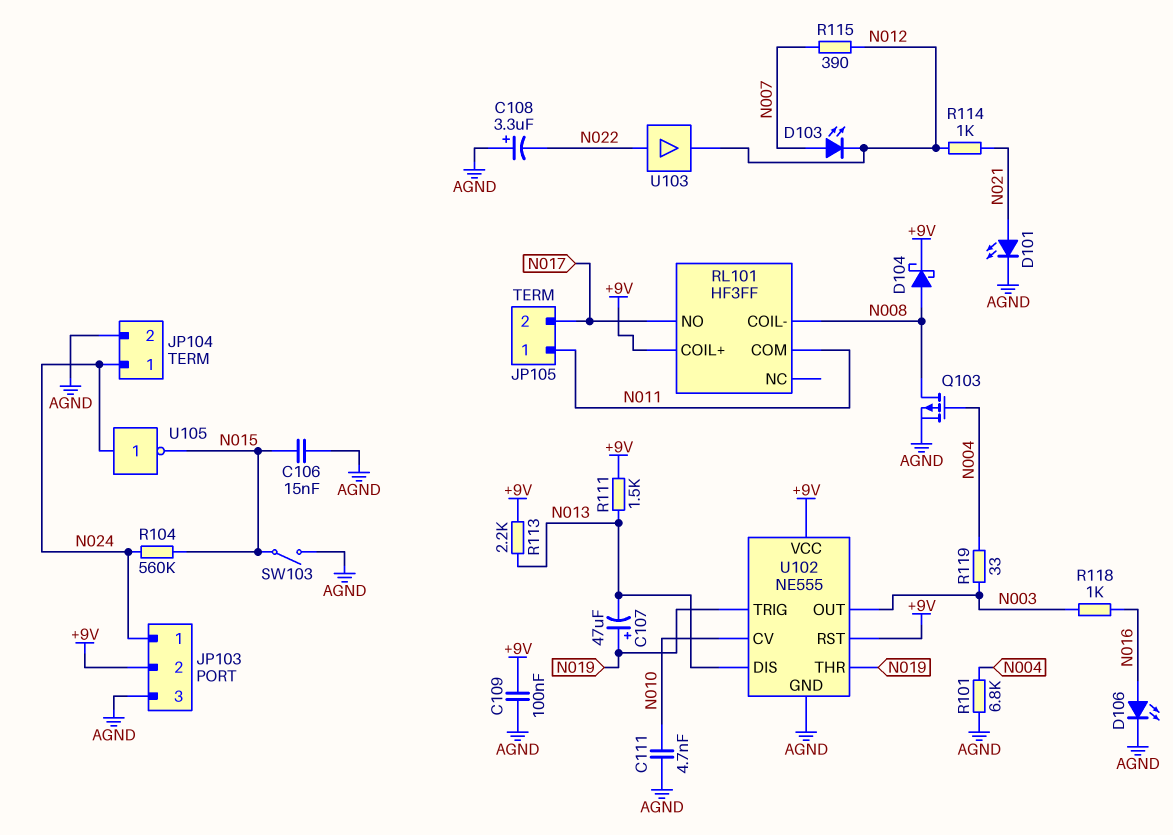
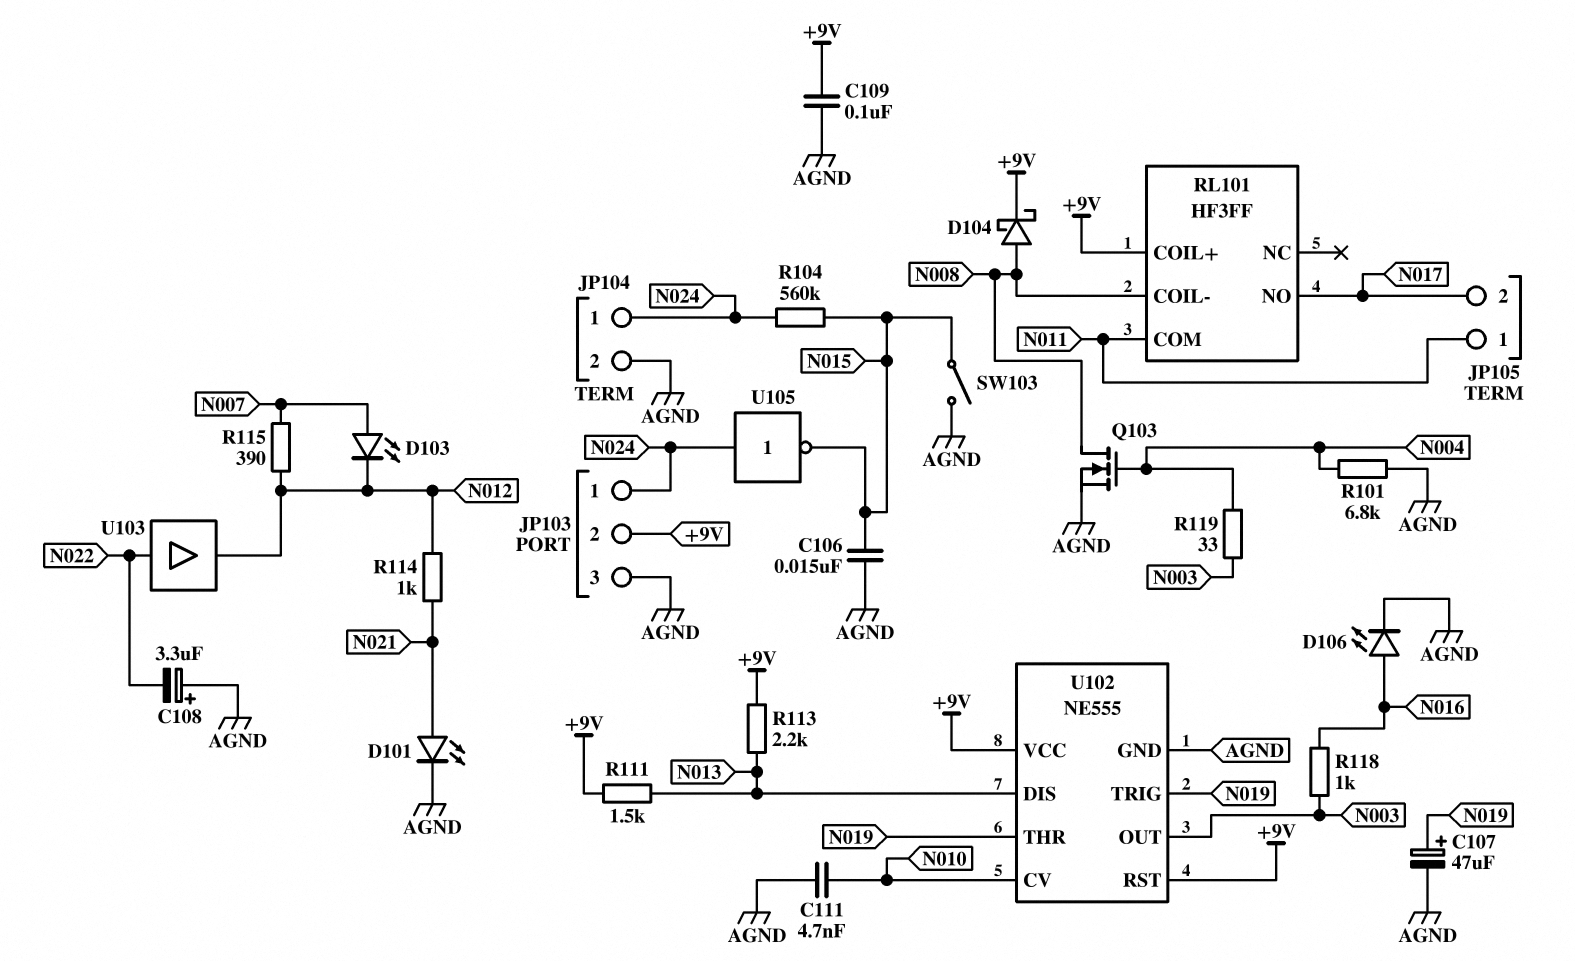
C107: 47uF (plus N019, minus N013) -> 47uF (plus N019, minus AGND)
Q103: PMOS (G N004, D N008, S AGND) -> NMOS (G N004, D N008, S AGND)

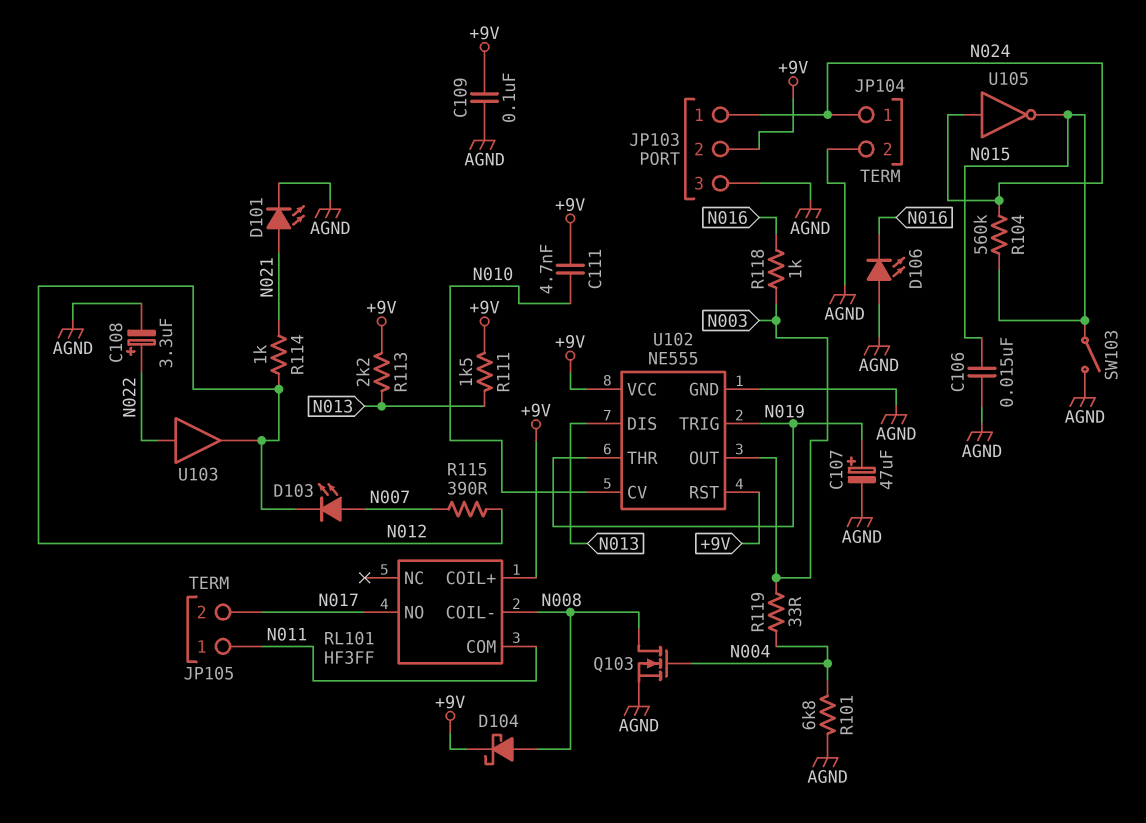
C108: 3.3uF (plus AGND, minus N022) -> 3.3uF (plus N022, minus AGND)
C111: 4.7nF (AGND, N010) -> 4.7nF (+9V, N010)
D106: LED (A N016, K AGND) -> LED (A AGND, K N016)

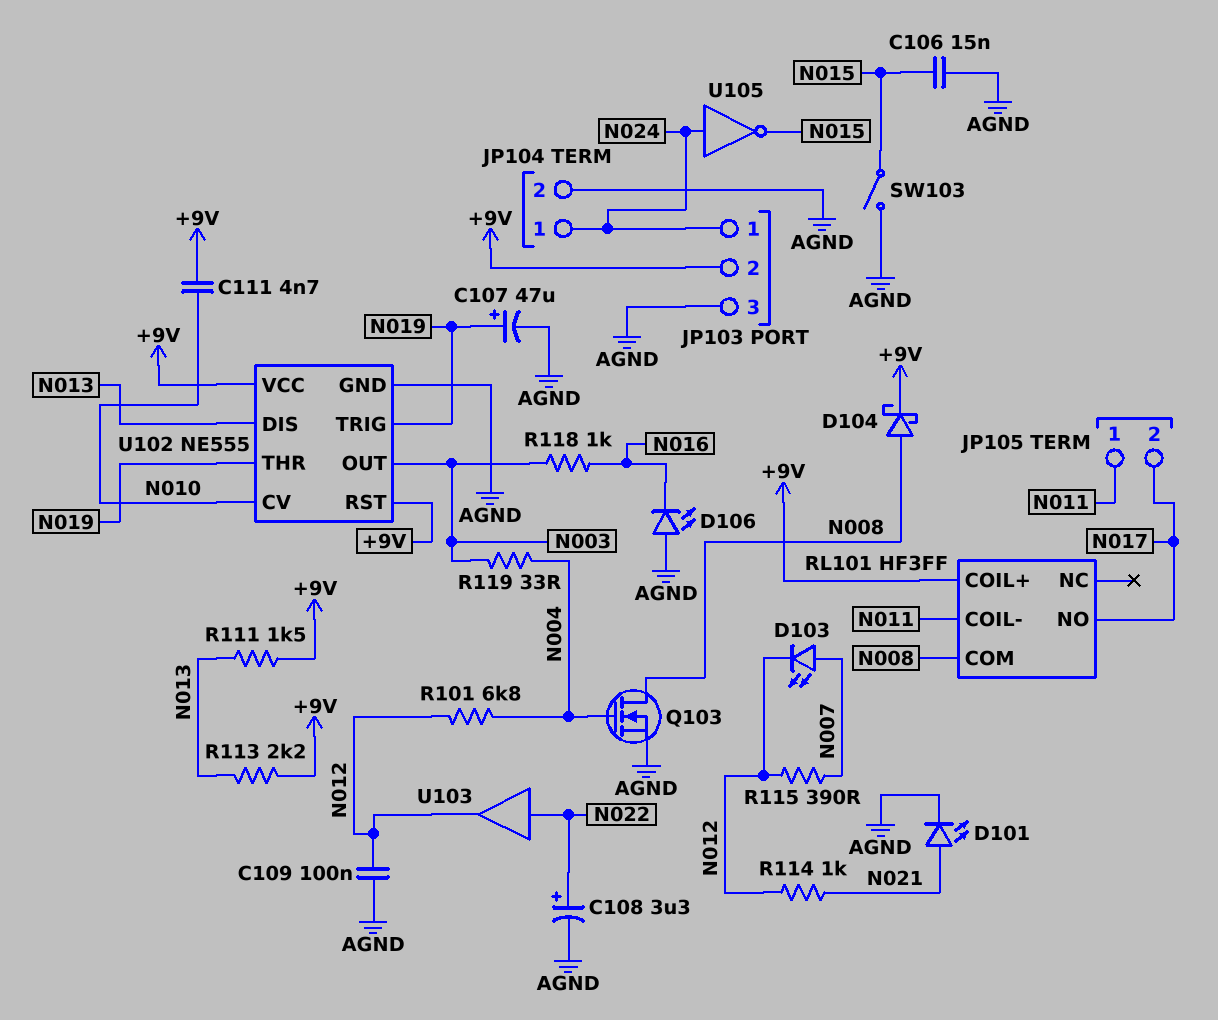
C109: 100nF (+9V, AGND) -> 100nF (AGND, N012)
R101: 6.8k (AGND, N004) -> 6.8k (N004, N012)
R104: 560k (N015, N024) -> none
RL101 pin COIL-: N008 -> N011
RL101 pin COM: N011 -> N008

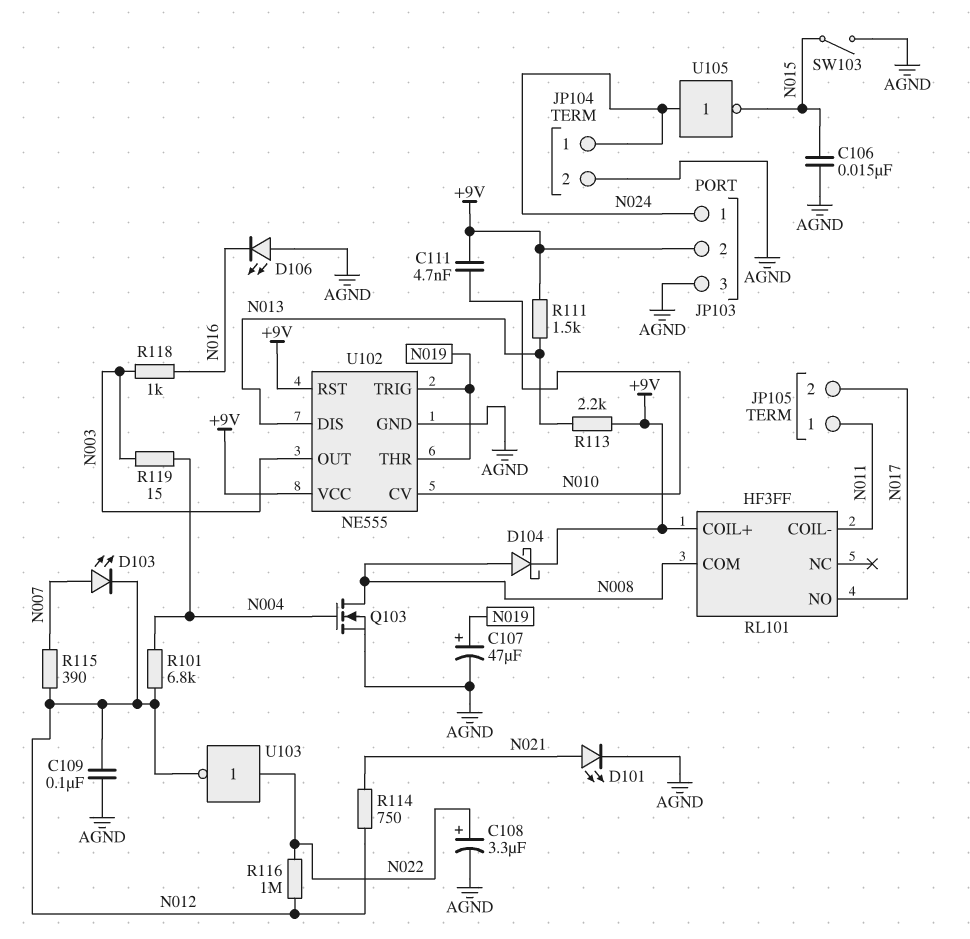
R114: 1k (N012, N021) -> 750 (N012, N021)
R116: none -> 1M (N012, N022)
R119: 33 (N003, N004) -> 15 (N003, N004)
U103: buffer (in N022, out N012) -> NOT (in N022, out N012)

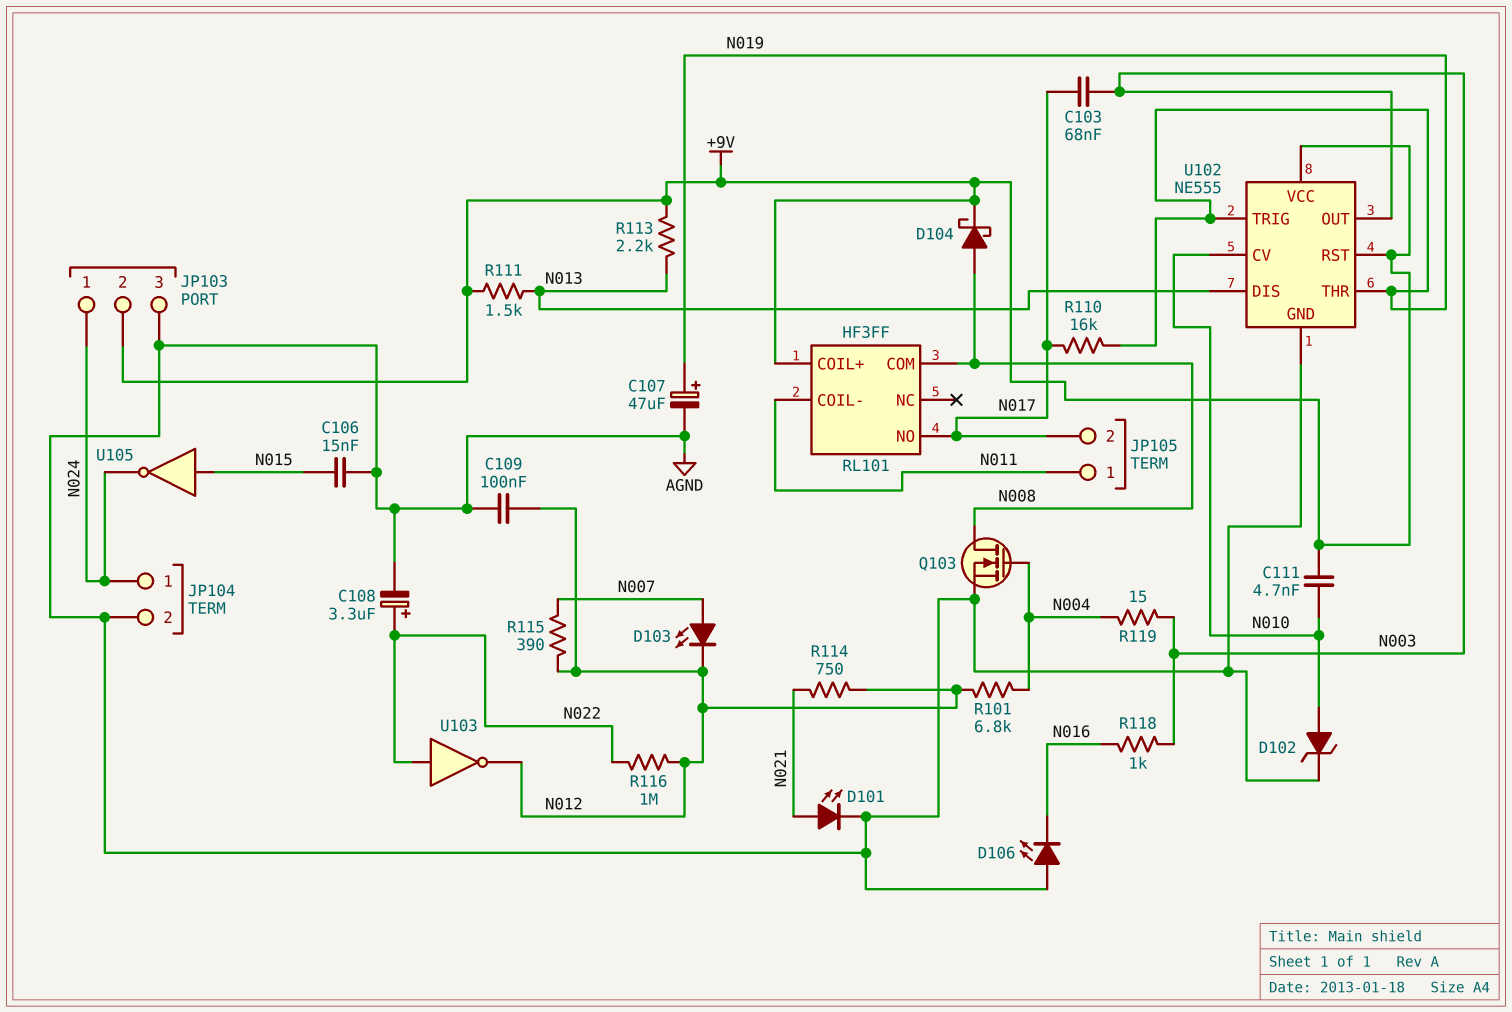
C103: none -> 68nF (N003, N017)
D102: none -> zener (A N010, K AGND)
R110: none -> 16k (N017, N019)
SW103: switch (AGND, N015) -> none
U105: NOT (in N024, out N015) -> NOT (in N015, out N024)

